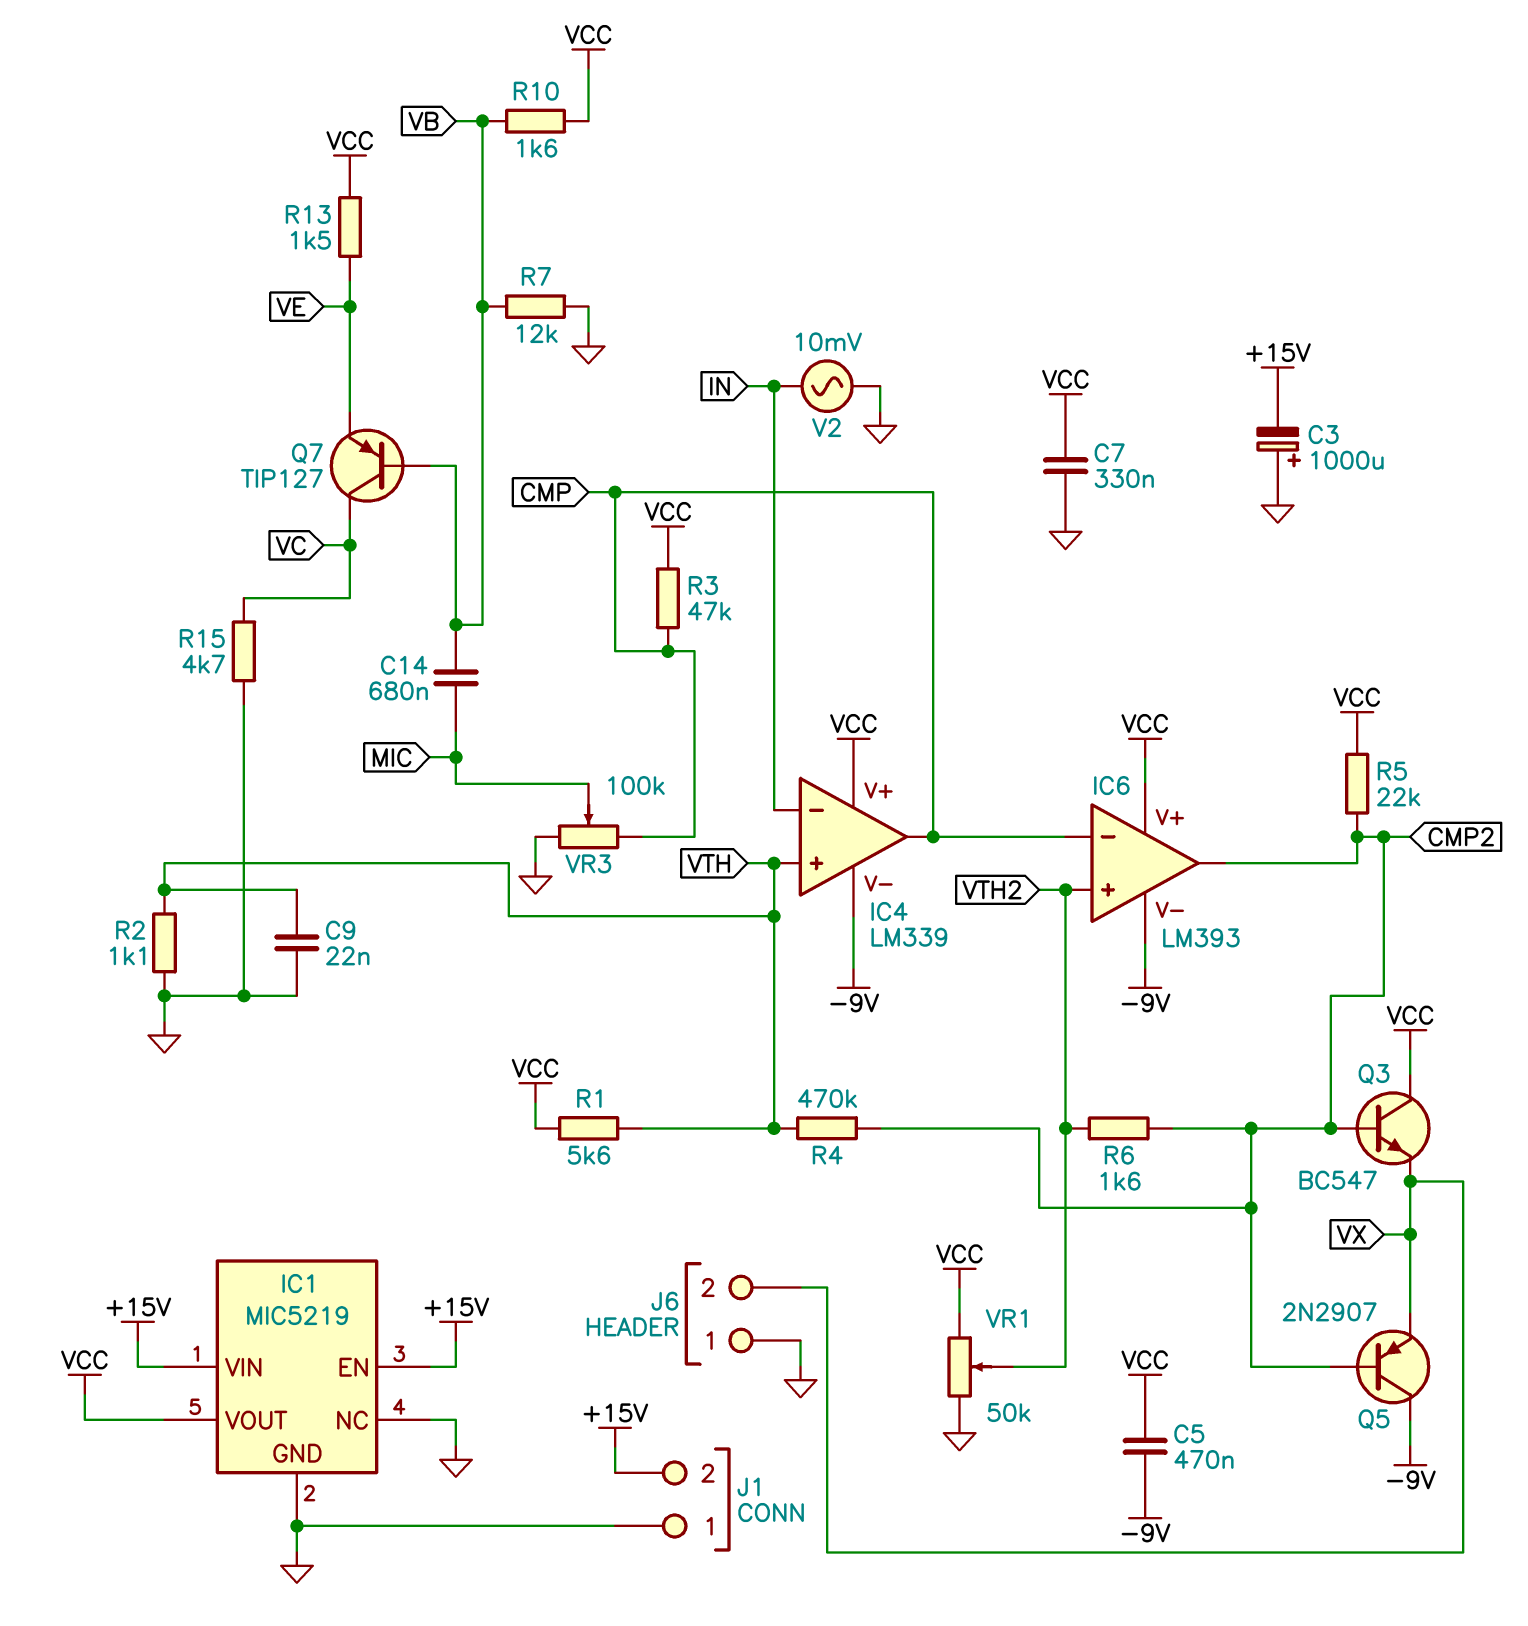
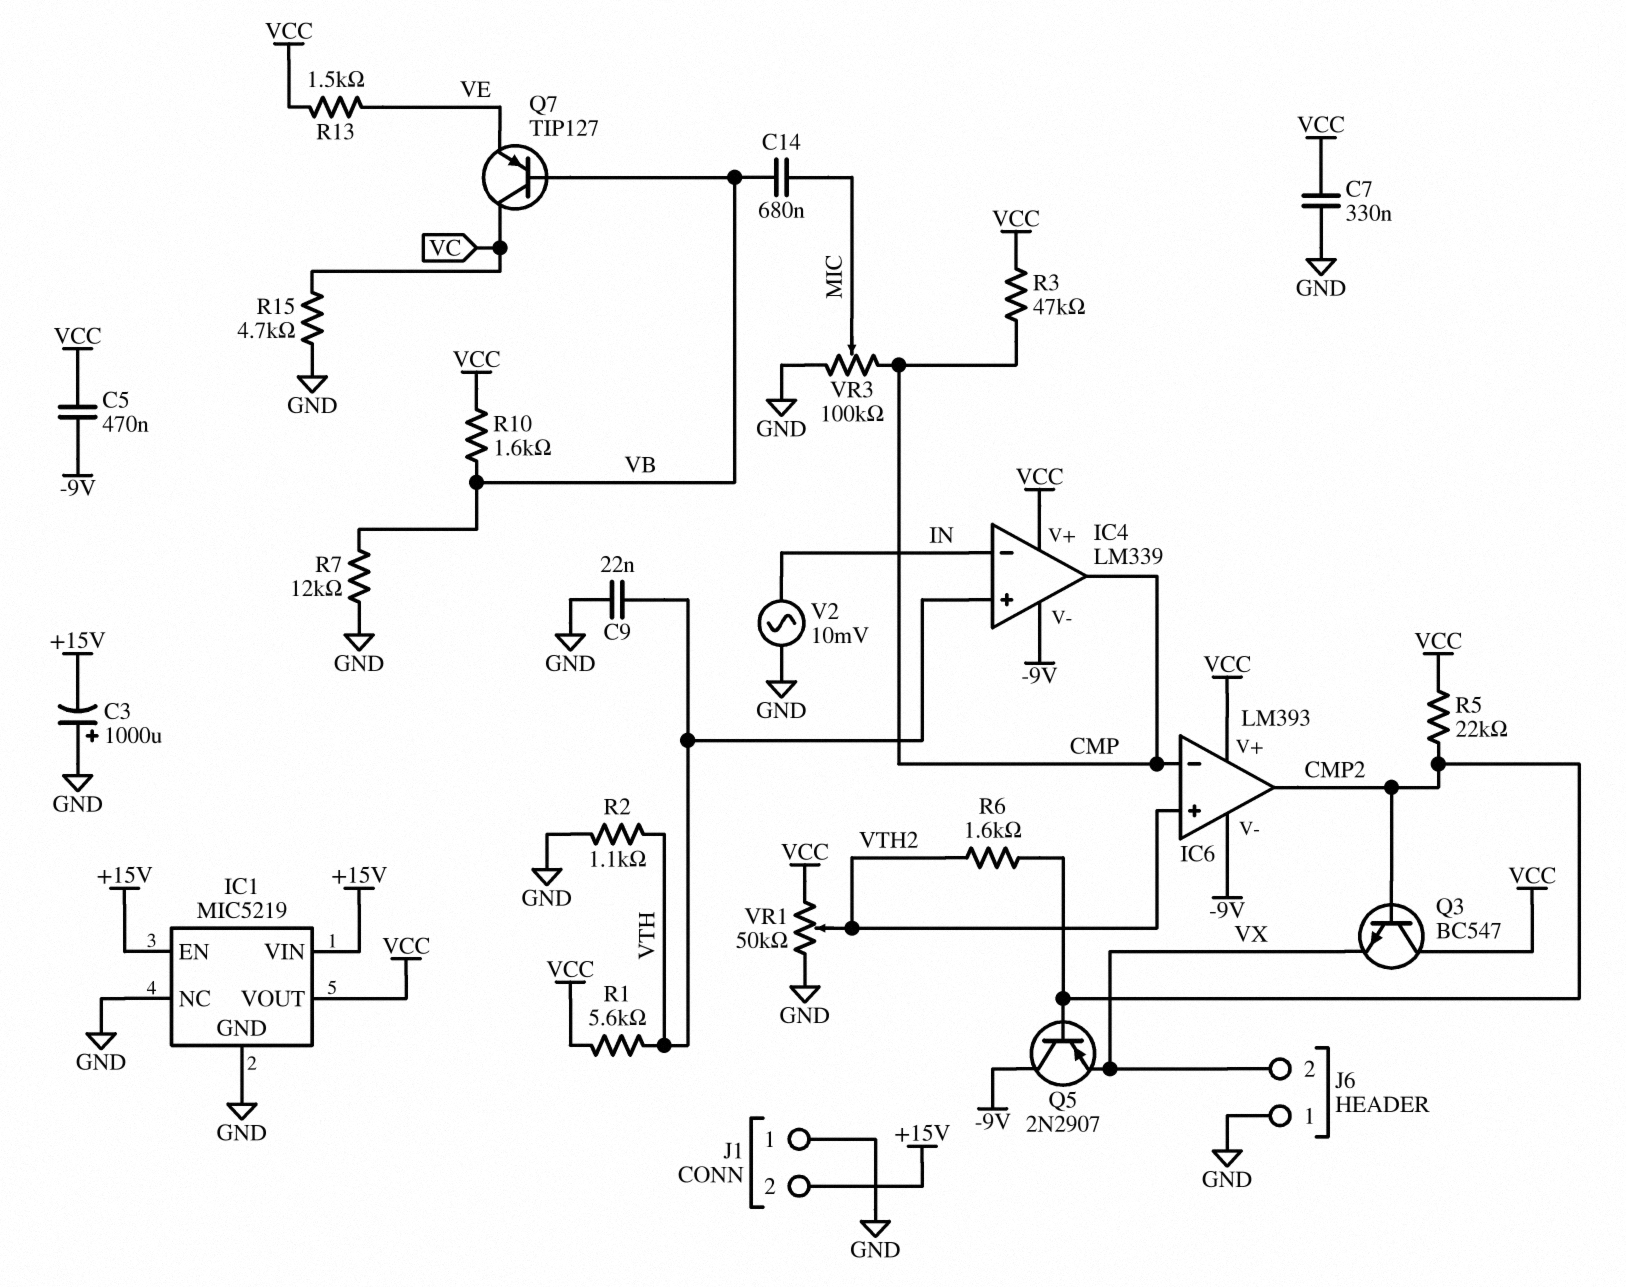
R4: 470k (CMP2, VTH) -> none

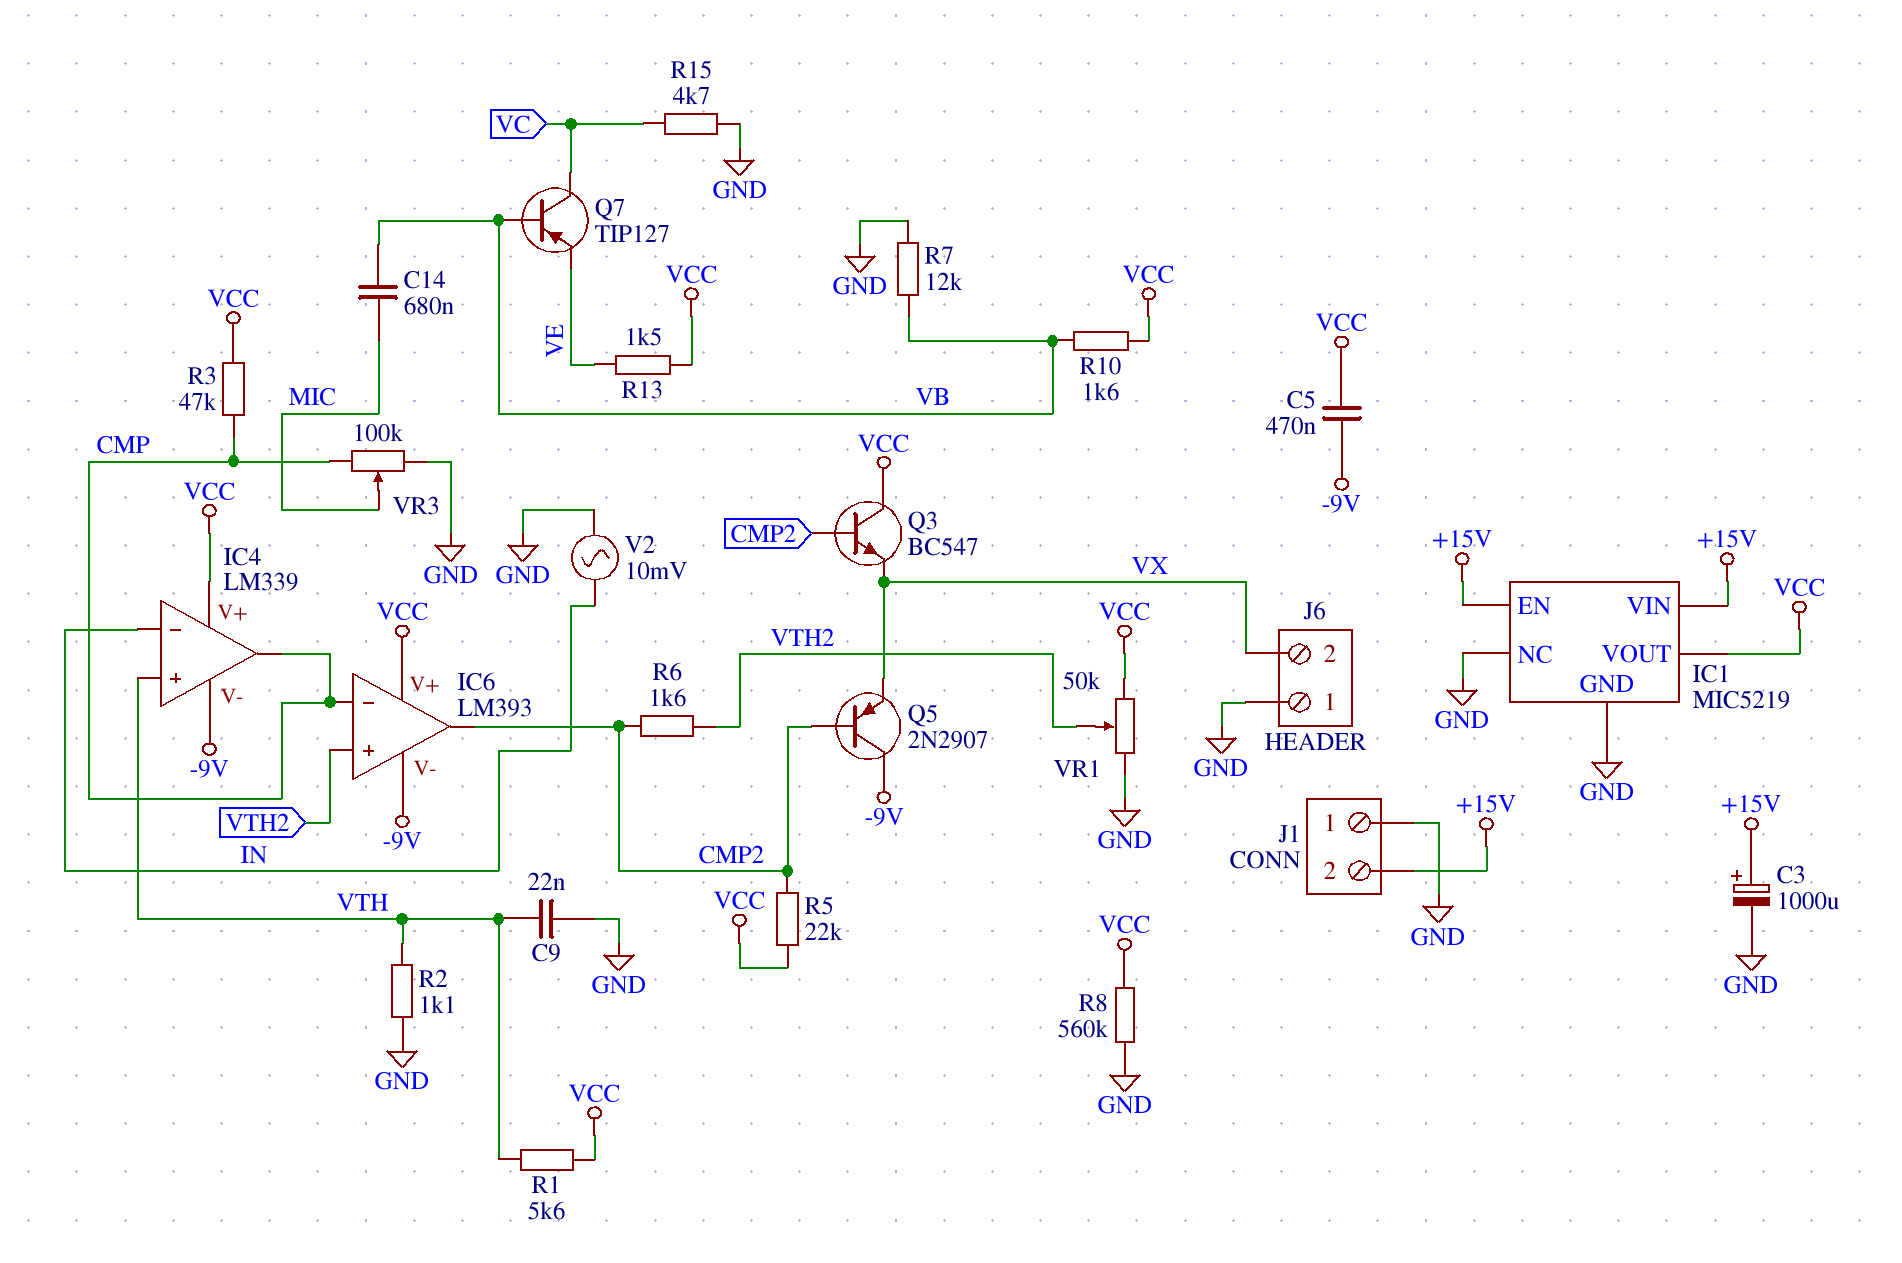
C3: 1000uF (plus GND, minus +15V) -> 1000uF (plus +15V, minus GND)
C7: 330nF (GND, VCC) -> none
R8: none -> 560k (GND, VCC)

